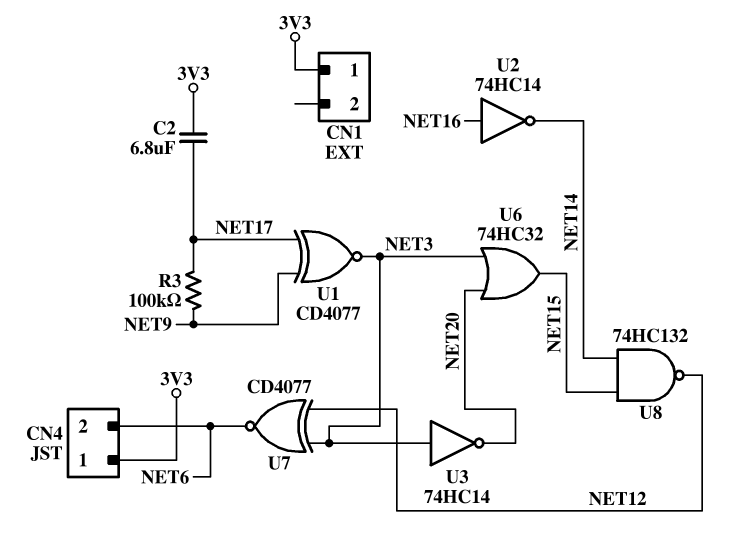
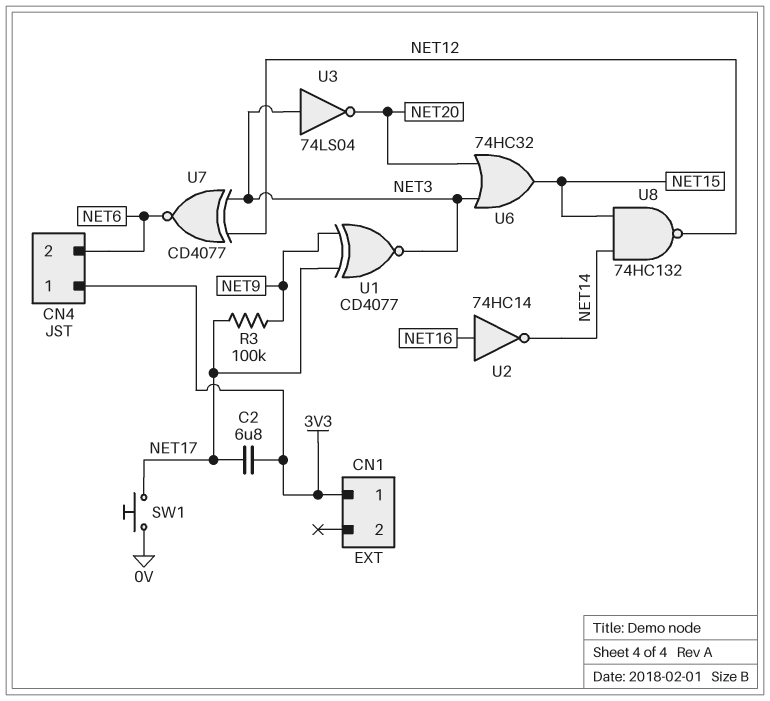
SW1: none -> button (0V, NET17)
U3: NOT 74HC14 (in NET3, out NET20) -> NOT 74LS04 (in NET3, out NET20)

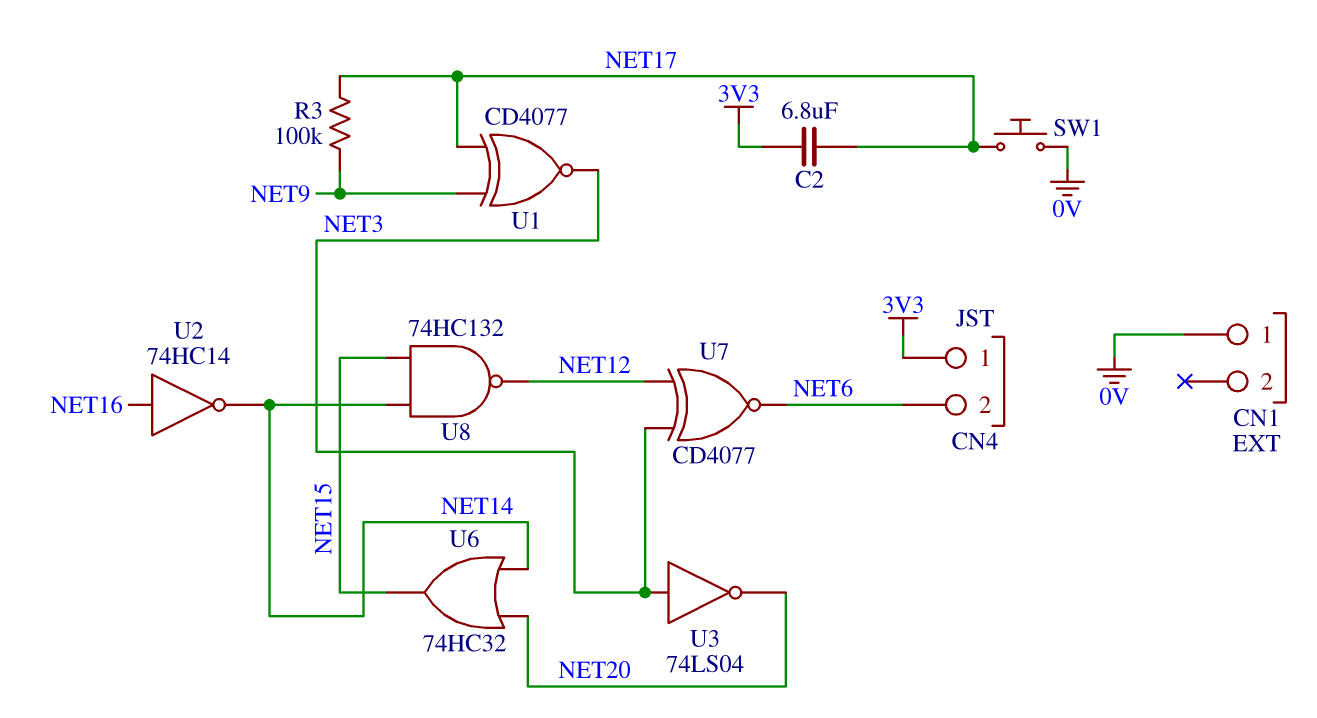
CN1 pin 1: 3V3 -> 0V
U6: OR 74HC32 (in NET3, in NET20, out NET15) -> OR 74HC32 (in NET14, in NET20, out NET15)

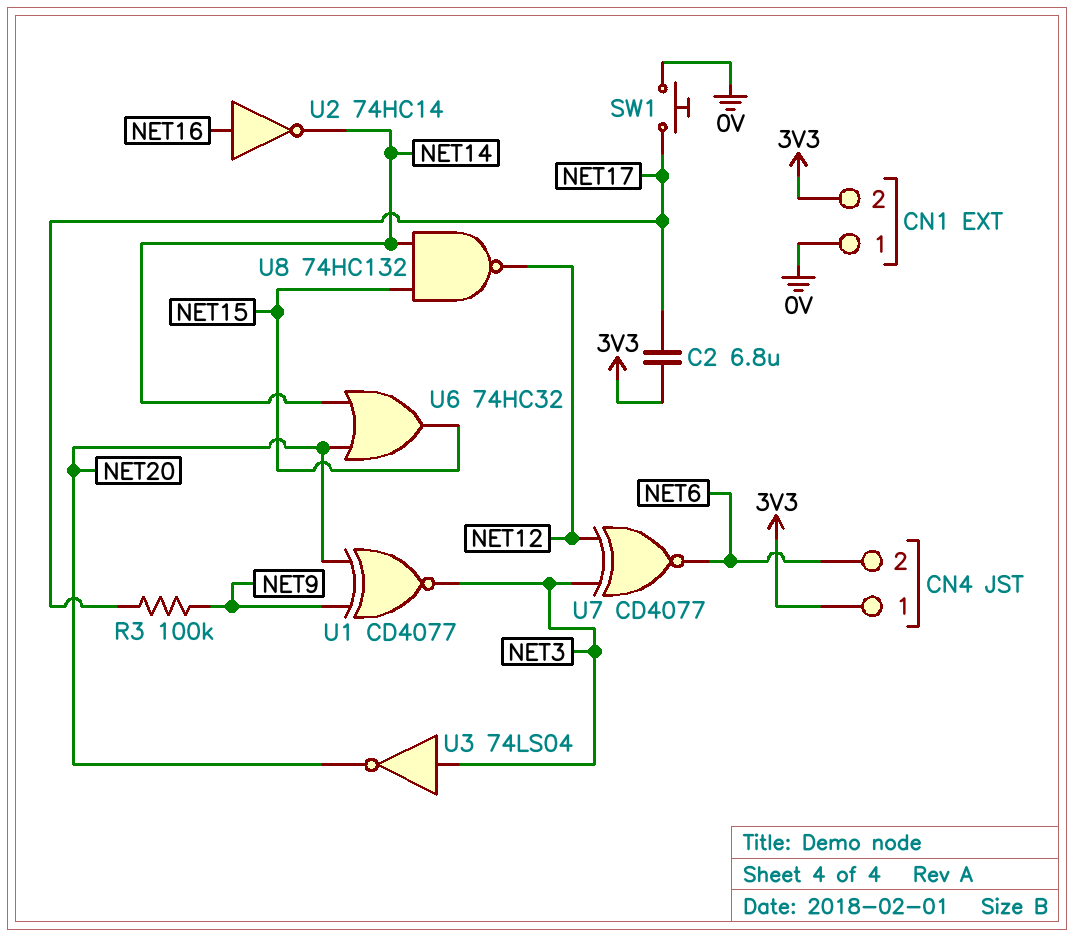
CN1 pin 2: none -> 3V3
U1: XNOR CD4077 (in NET9, in NET17, out NET3) -> XNOR CD4077 (in NET9, in NET20, out NET3)

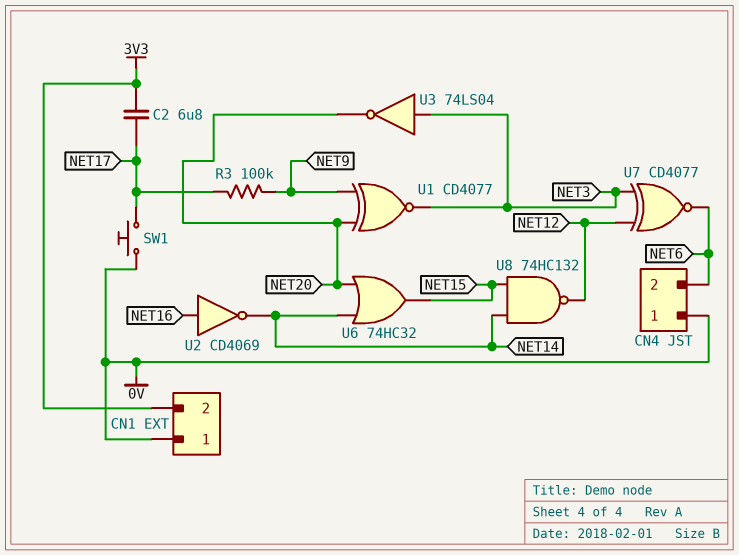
CN4 pin 1: 3V3 -> 0V
U2: NOT 74HC14 (in NET16, out NET14) -> NOT CD4069 (in NET16, out NET14)

